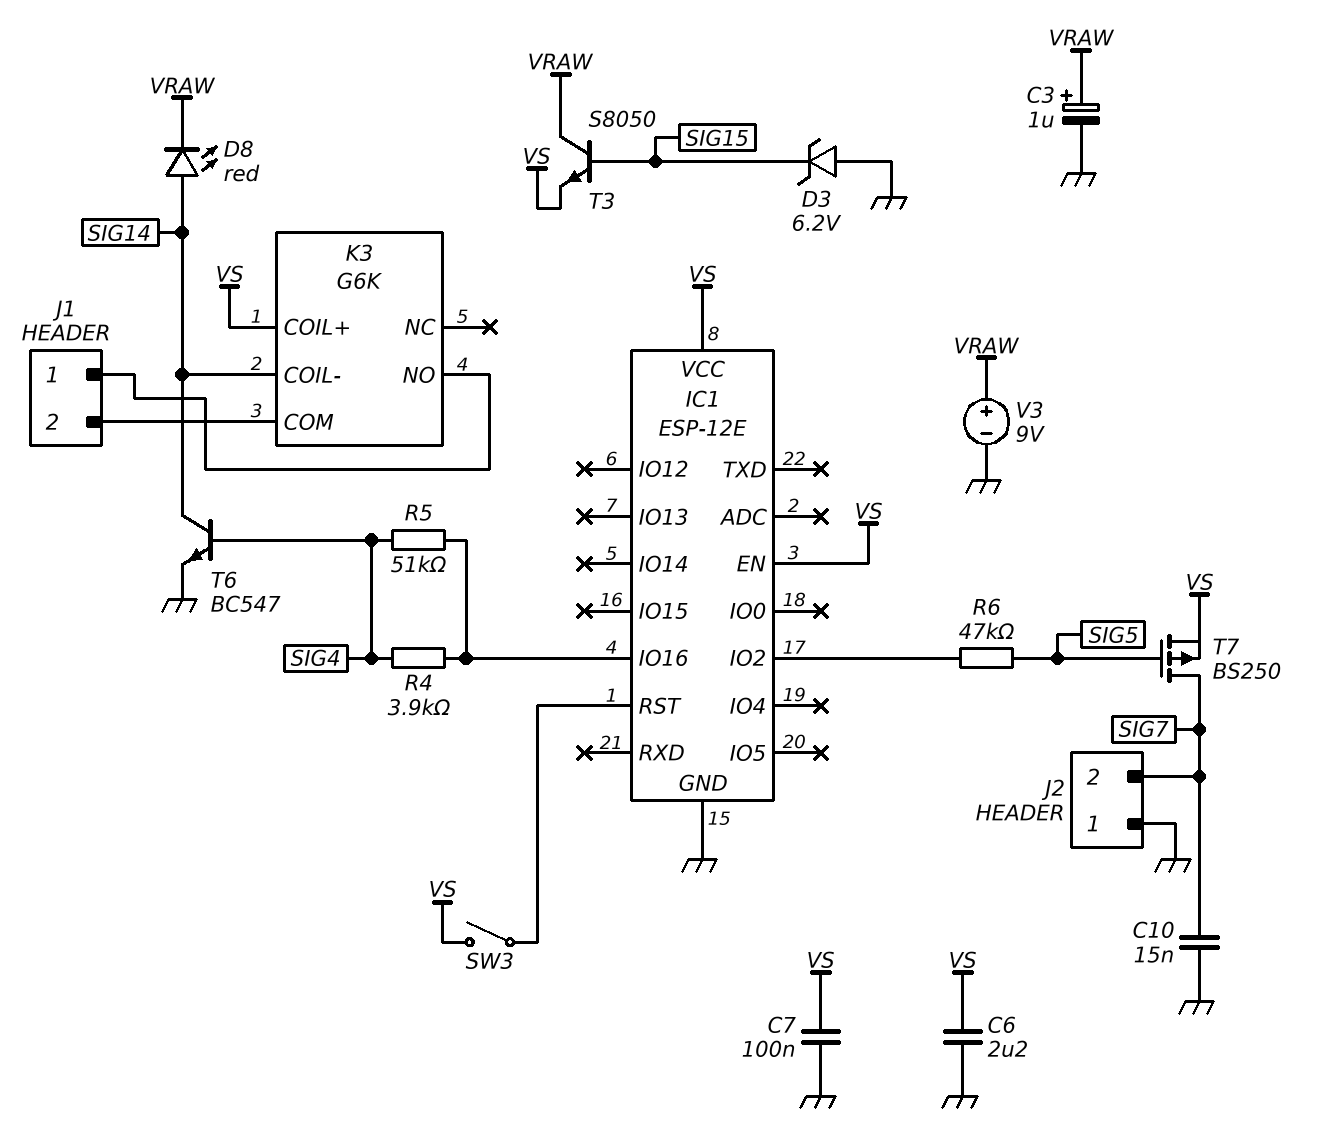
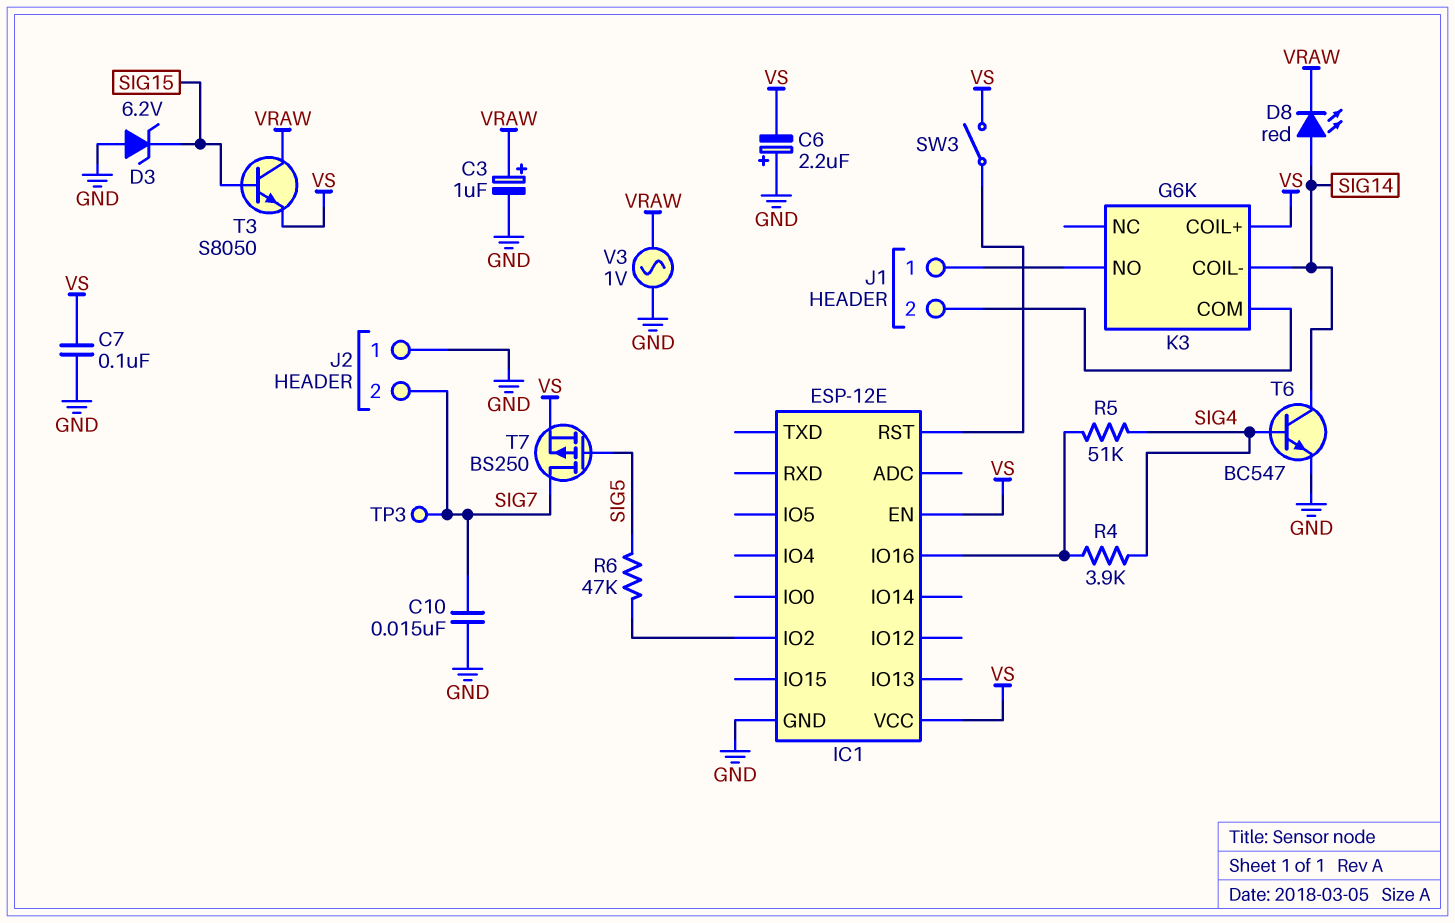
C6: 2.2uF (GND, VS) -> 2.2uF (plus GND, minus VS)
TP3: none -> test point (SIG7)
V3: 9V (plus VRAW, minus GND) -> AC 1V (GND, VRAW)

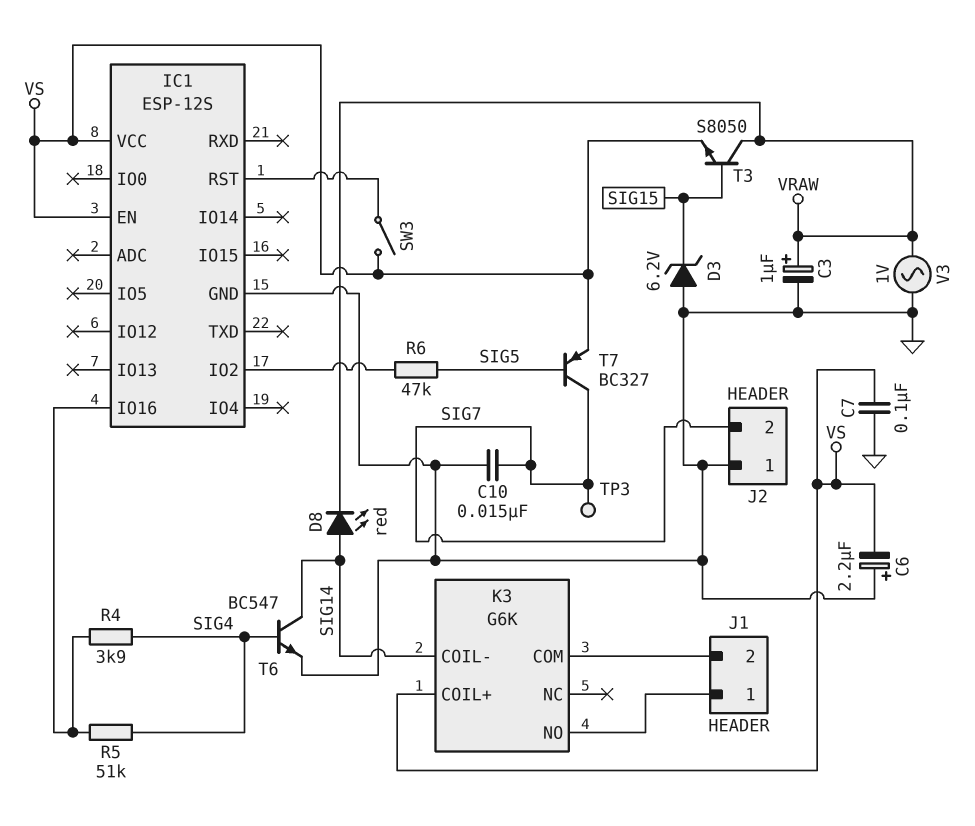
IC1: ESP-12E -> ESP-12S
T7: PMOS BS250 (G SIG5, D SIG7, S VS) -> PNP BC327 (B SIG5, C SIG7, E VS)

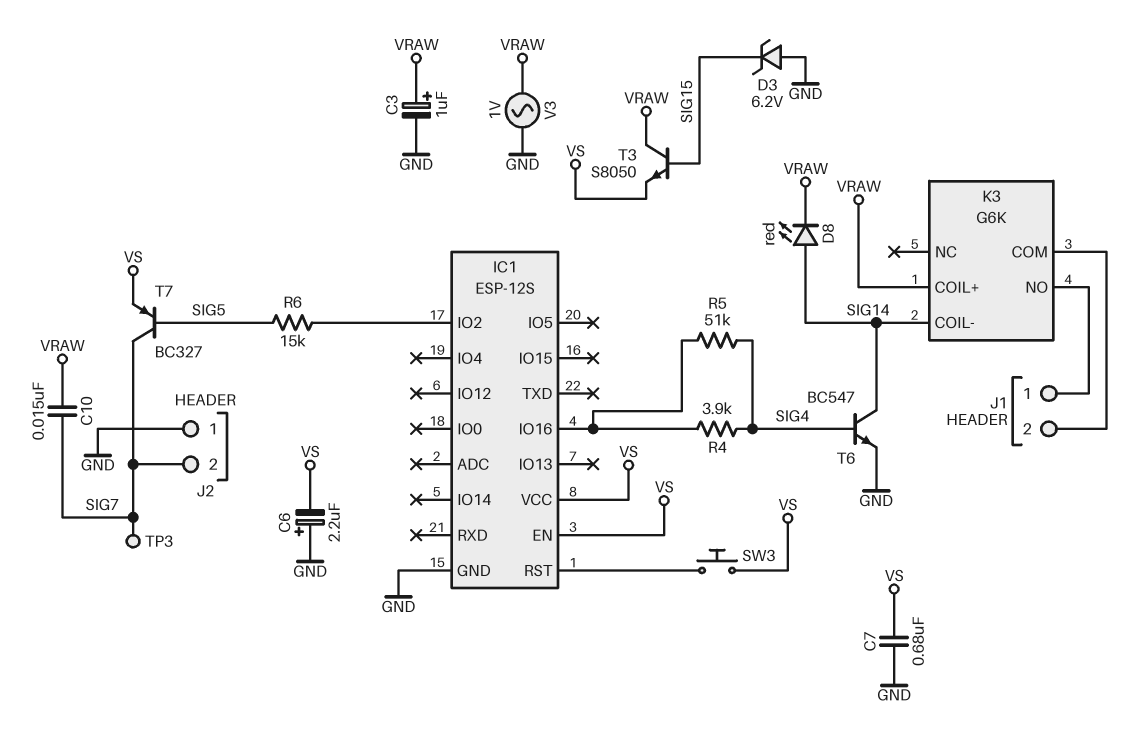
C7: 100nF (GND, VS) -> 680nF (GND, VS)
C10: 15nF (GND, SIG7) -> 15nF (SIG7, VRAW)
K3 pin COIL+: VS -> VRAW
R6: 47k (IC1/IO2, SIG5) -> 15k (IC1/IO2, SIG5)
SW3: switch (IC1/RST, VS) -> button (IC1/RST, VS)

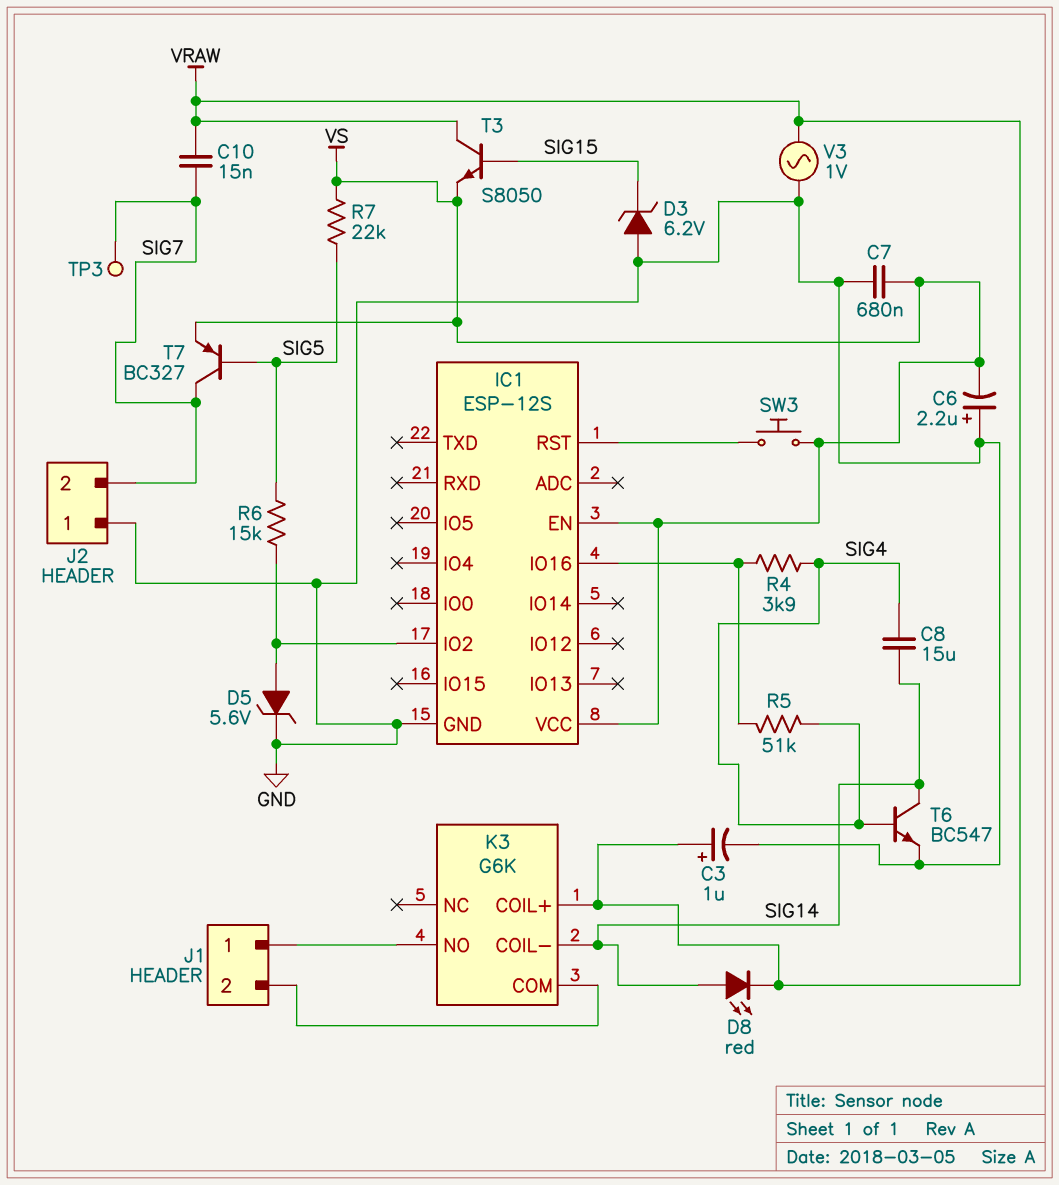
C8: none -> 15uF (SIG4, SIG14)
D5: none -> zener 5.6V (A IC1/IO2, K GND)
R7: none -> 22k (SIG5, VS)

